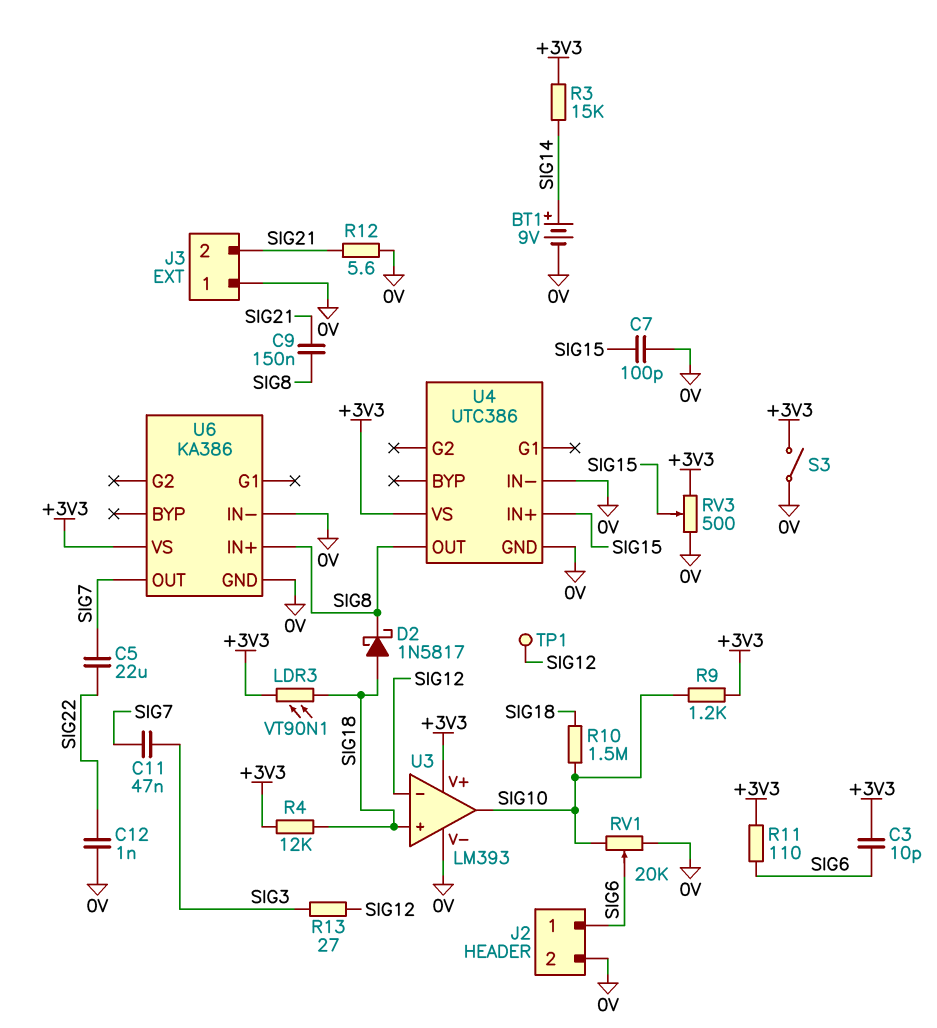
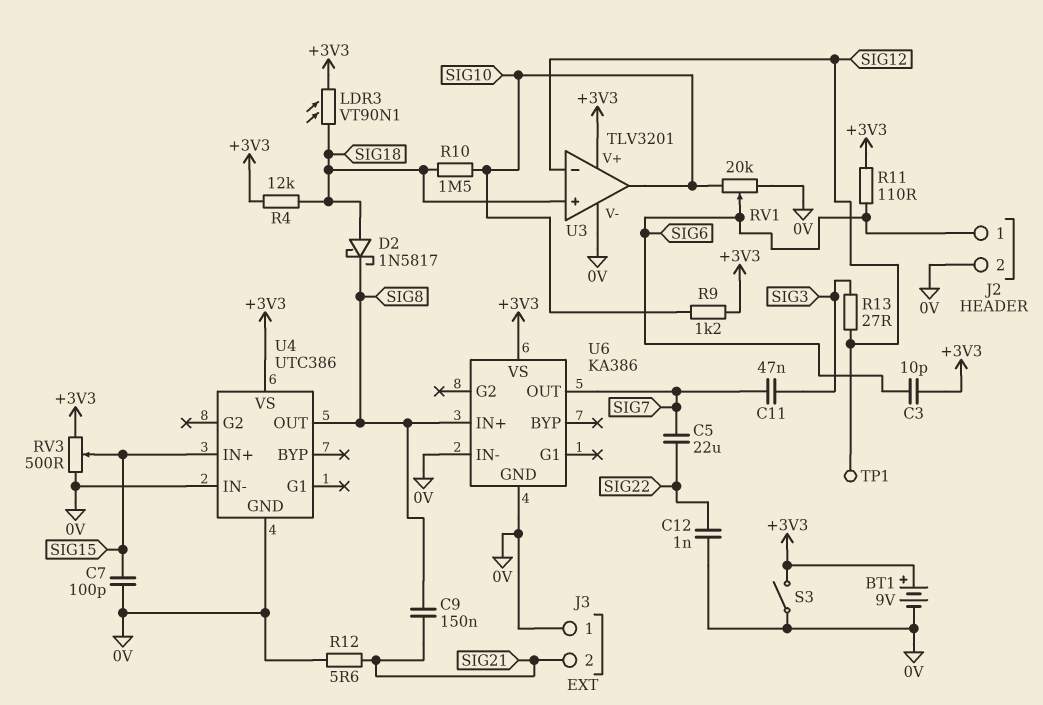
BT1: 9V (plus SIG14, minus 0V) -> 9V (plus +3V3, minus 0V)
R3: 15k (+3V3, SIG14) -> none
U3: LM393 -> TLV3201

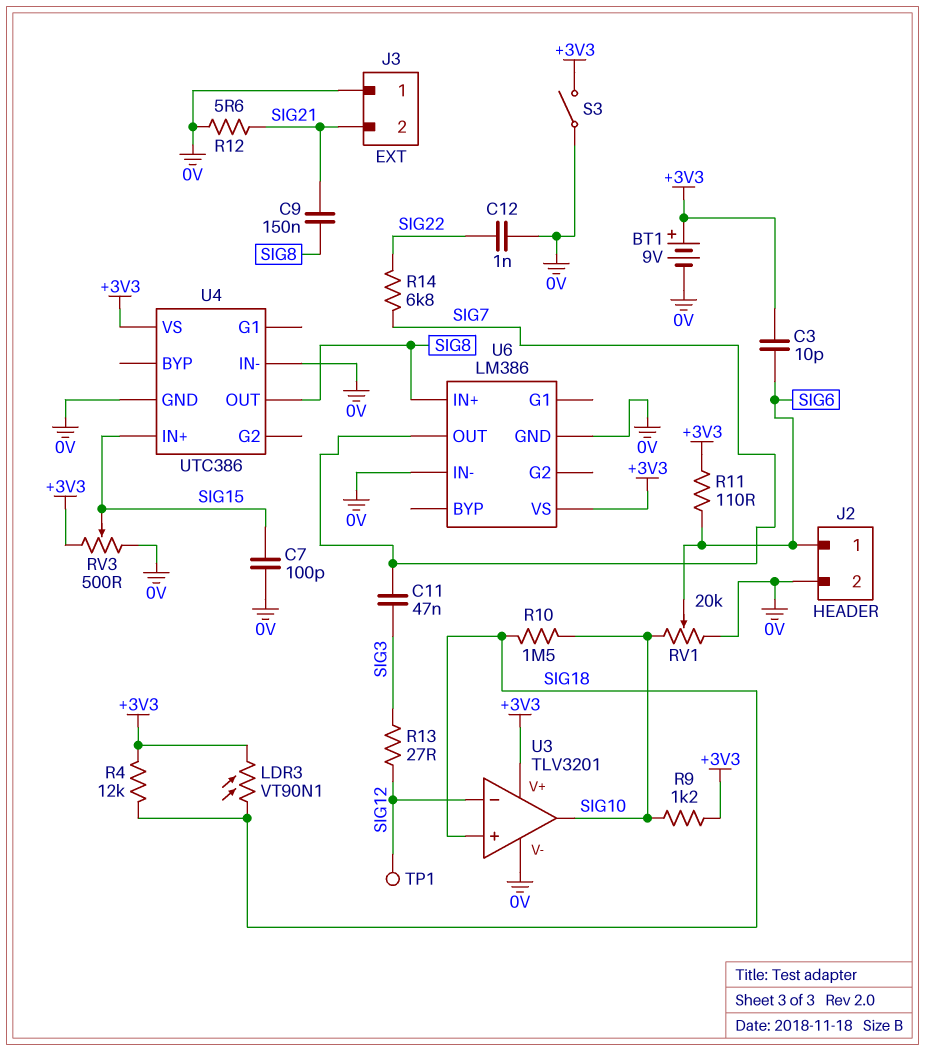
C5: 22uF (SIG7, SIG22) -> none
D2: schottky 1N5817 (A SIG18, K SIG8) -> none
R14: none -> 6.8k (SIG7, SIG22)
U6: KA386 -> LM386

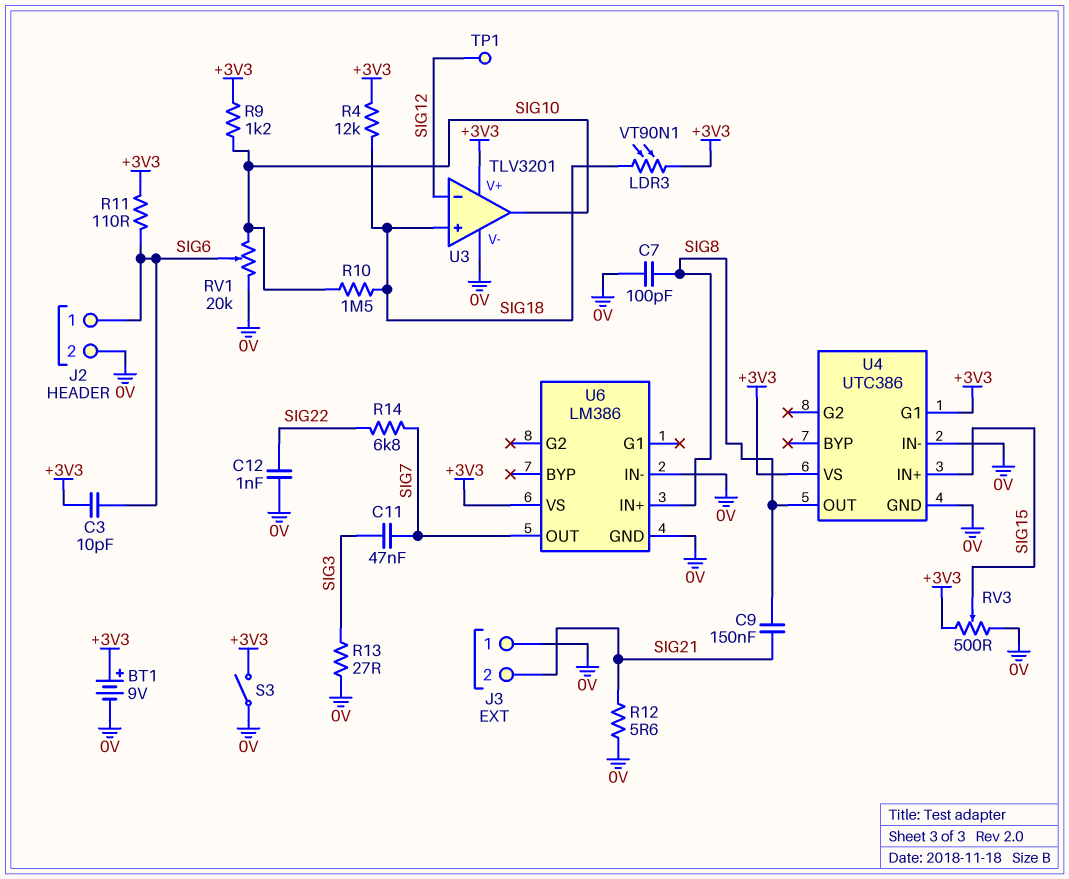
C7: 100pF (0V, SIG15) -> 100pF (0V, SIG8)
R13: 27 (SIG3, SIG12) -> 27 (0V, SIG3)
U4 pin G1: none -> +3V3

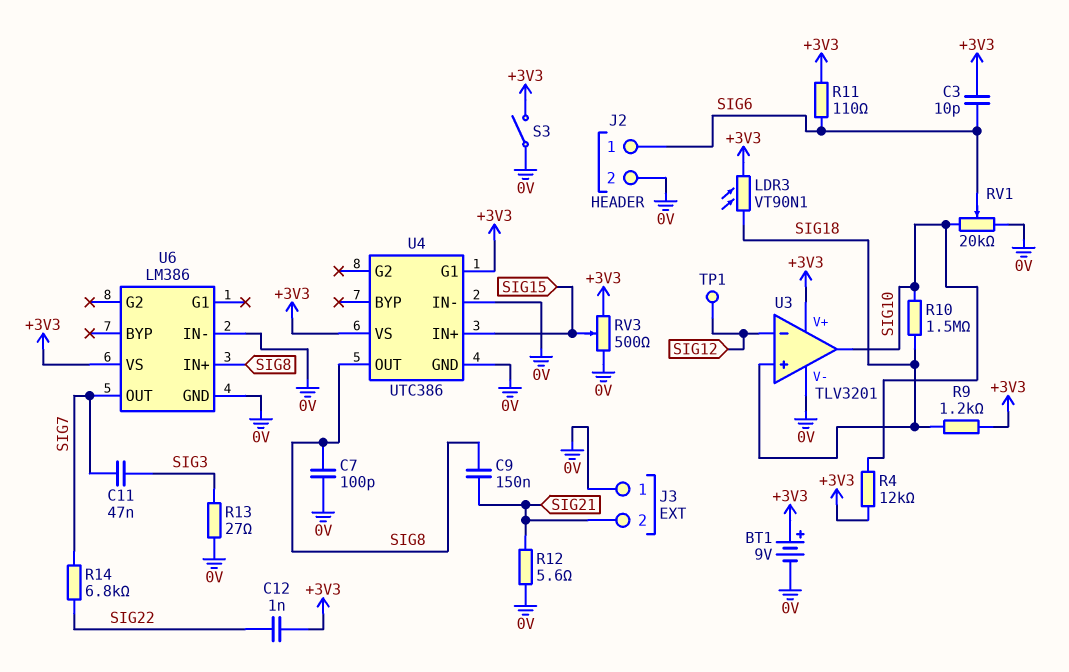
C12: 1nF (0V, SIG22) -> 1nF (+3V3, SIG22)
R4: 12k (+3V3, SIG18) -> 12k (+3V3, SIG10)
R9: 1.2k (+3V3, SIG10) -> 1.2k (+3V3, SIG18)

